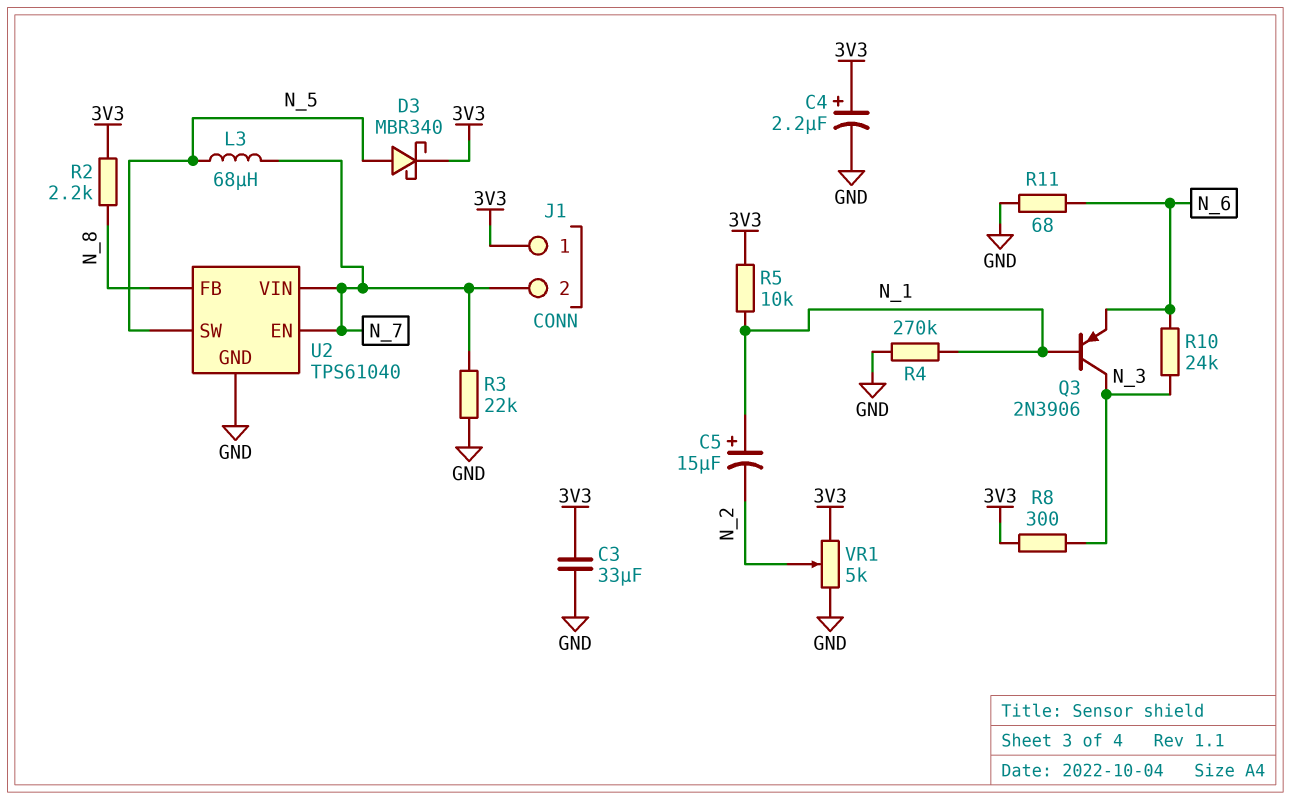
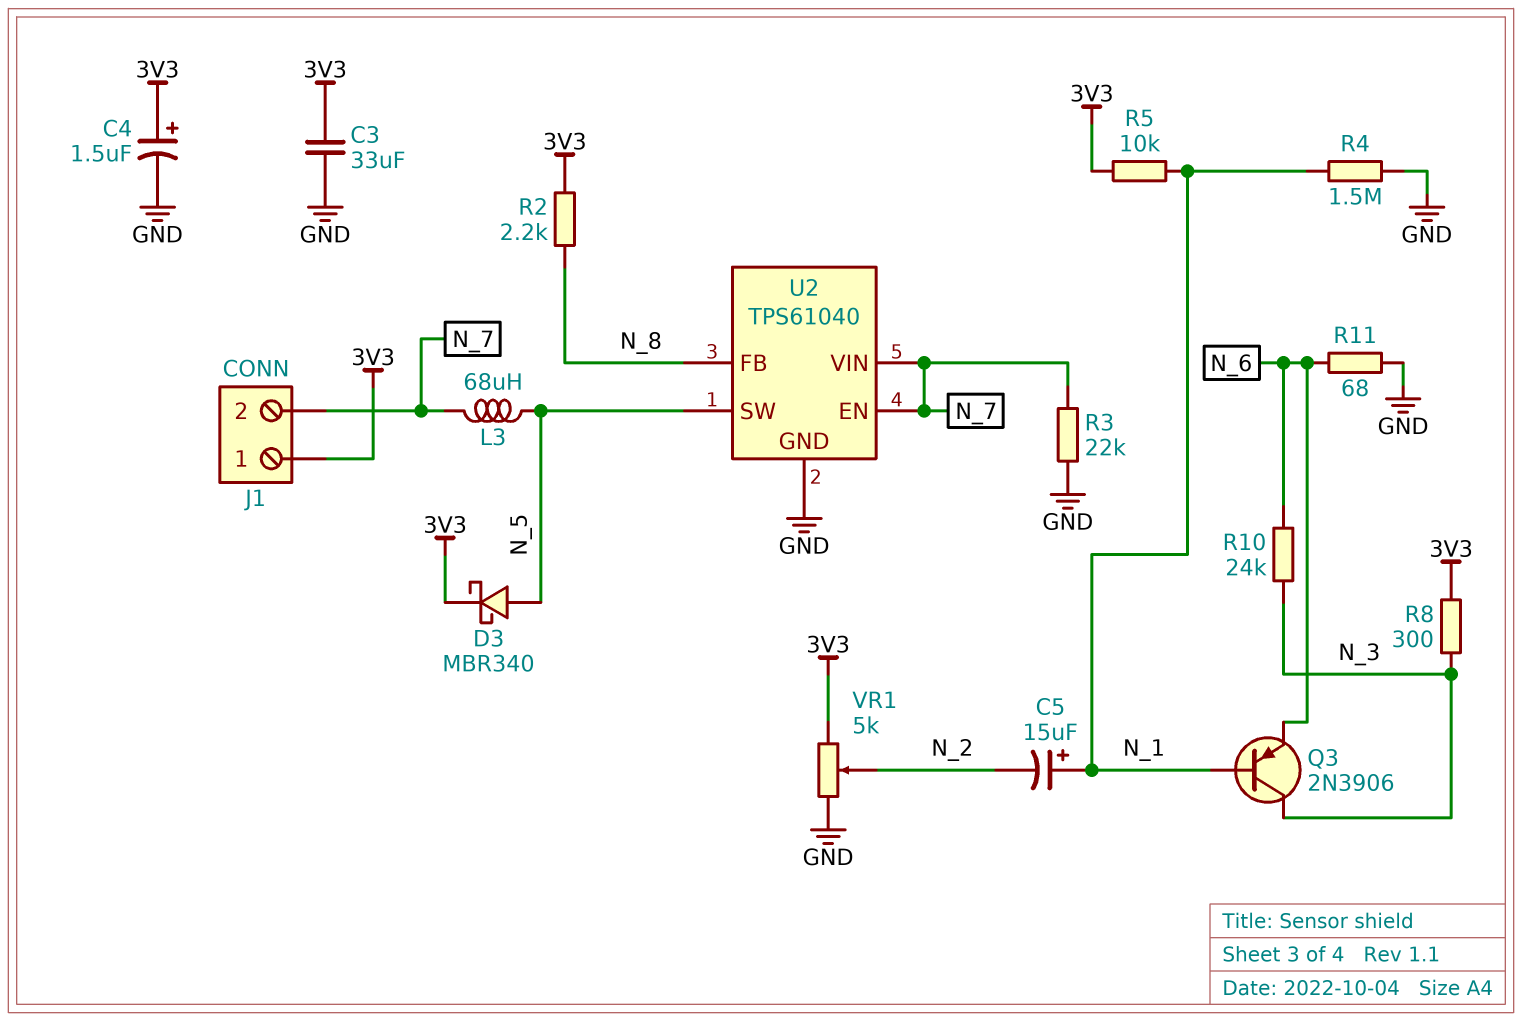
C4: 2.2uF (plus 3V3, minus GND) -> 1.5uF (plus 3V3, minus GND)
R4: 270k (GND, N_1) -> 1.5M (GND, N_1)

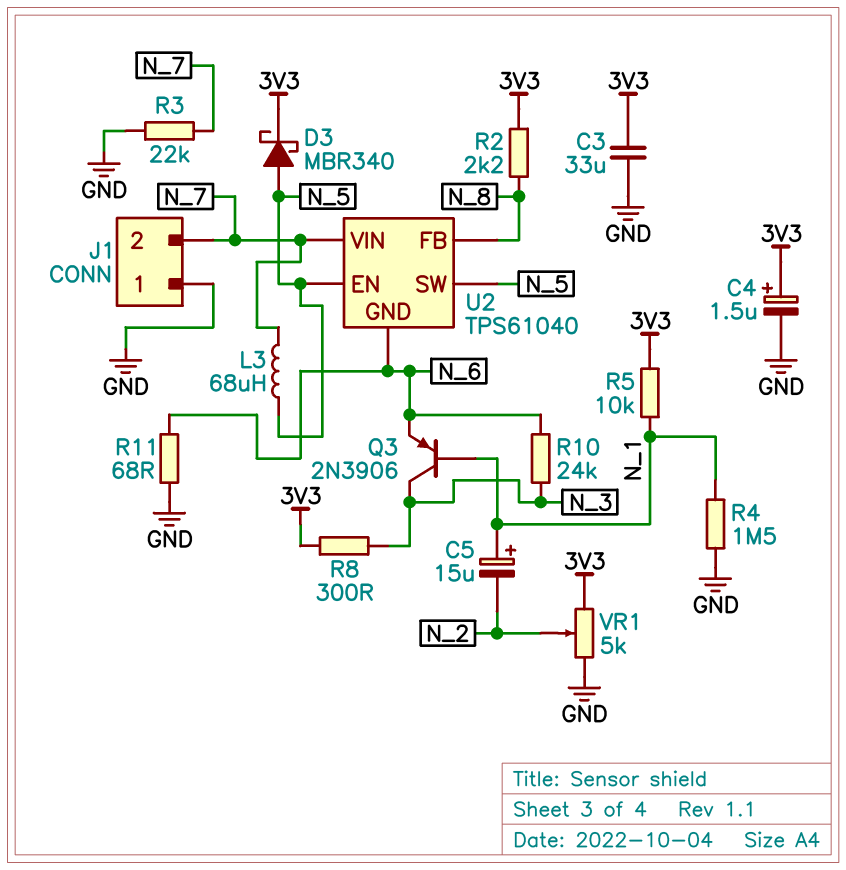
J1 pin 1: 3V3 -> GND
U2 pin EN: N_7 -> N_5
U2 pin GND: GND -> N_6

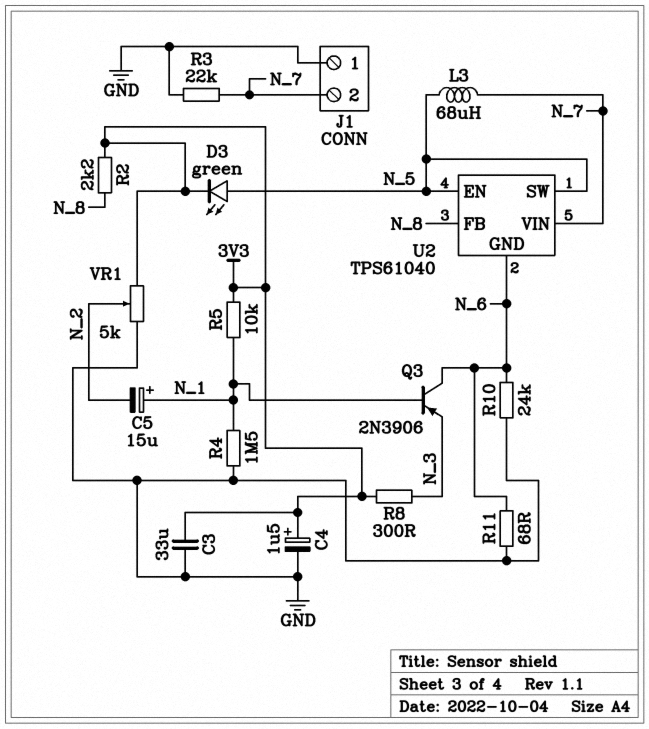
D3: schottky MBR340 (A N_5, K 3V3) -> LED green (A N_5, K 3V3)
Q3: PNP 2N3906 (B N_1, C N_3, E N_6) -> PNP 2N3906 (B N_1, C N_6, E N_3)
R10: 24k (N_3, N_6) -> 24k (GND, N_6)

